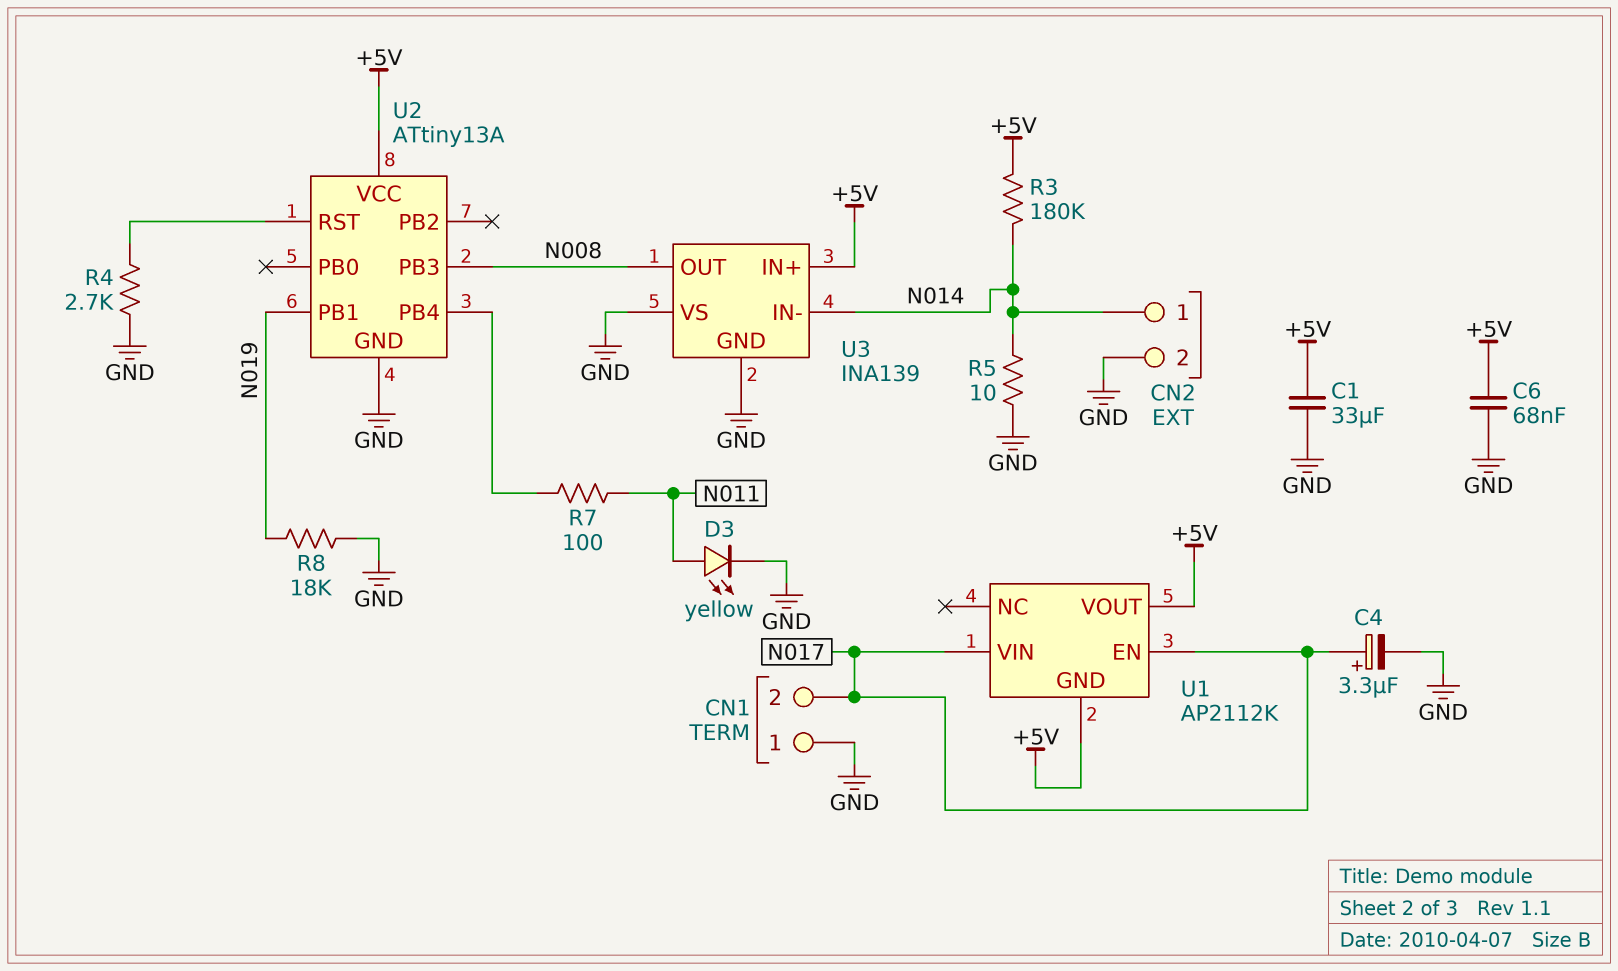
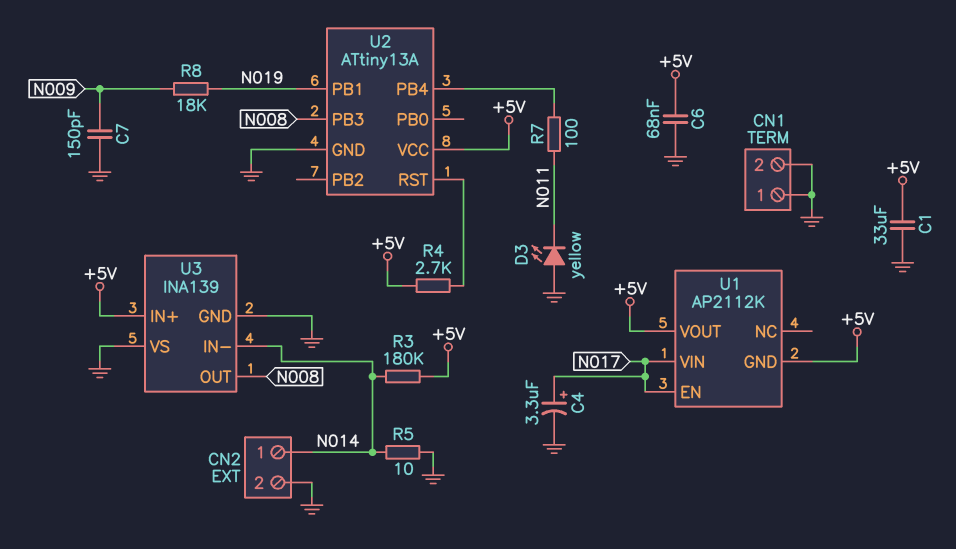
C7: none -> 150pF (GND, N009)
CN1 pin 2: N017 -> GND
D3: LED yellow (A N011, K GND) -> LED yellow (A GND, K N011)
R4: 2.7k (GND, U2/RST) -> 2.7k (+5V, U2/RST)
R8: 18k (GND, N019) -> 18k (N009, N019)

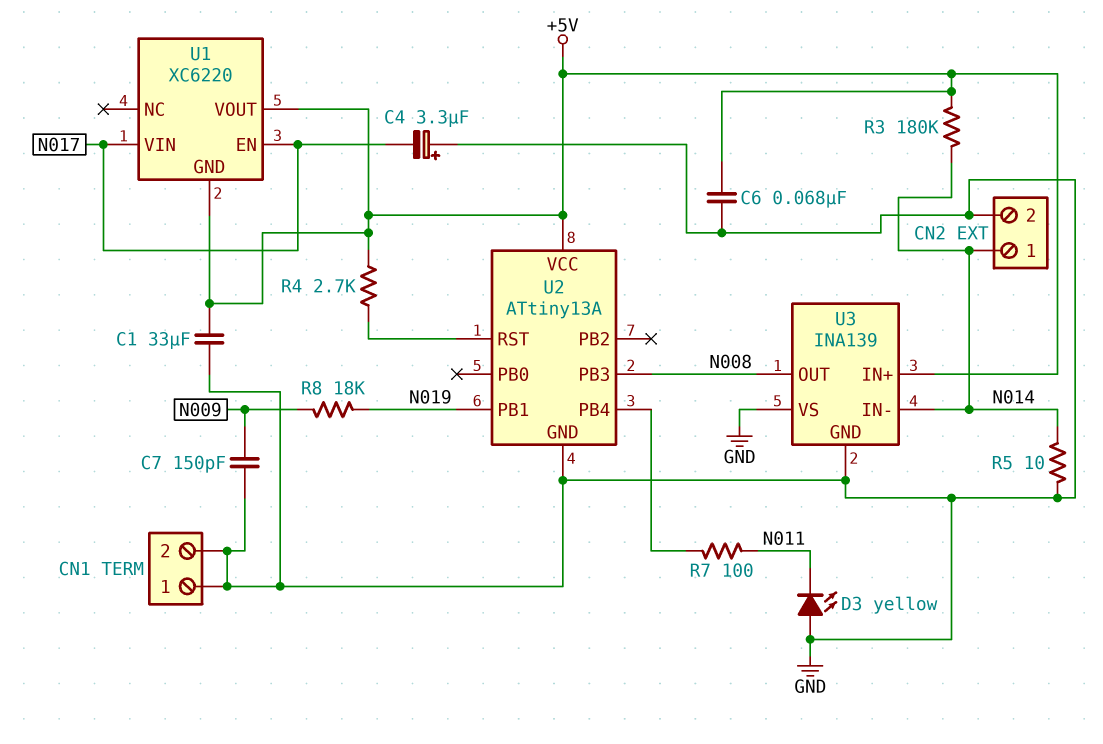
C4: 3.3uF (plus N017, minus GND) -> 3.3uF (plus GND, minus N017)
U1: AP2112K -> XC6220

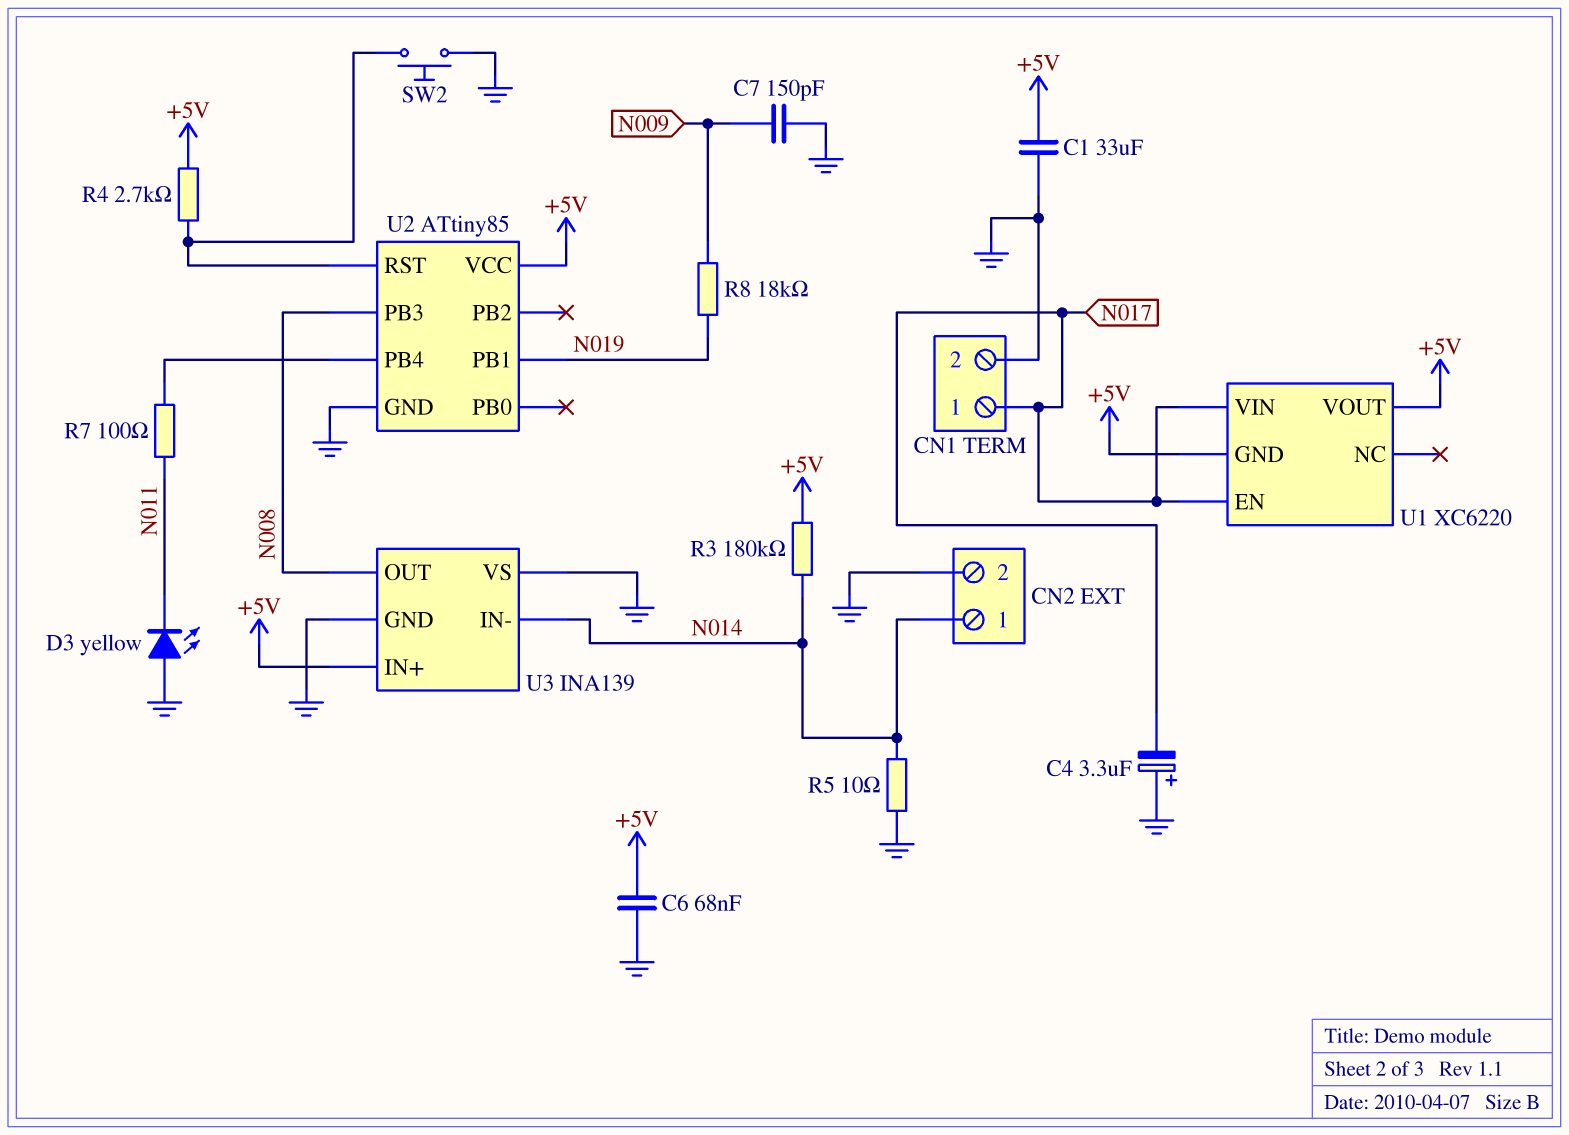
CN1 pin 1: GND -> N017
SW2: none -> button (GND, U2/RST)
U2: ATtiny13A -> ATtiny85

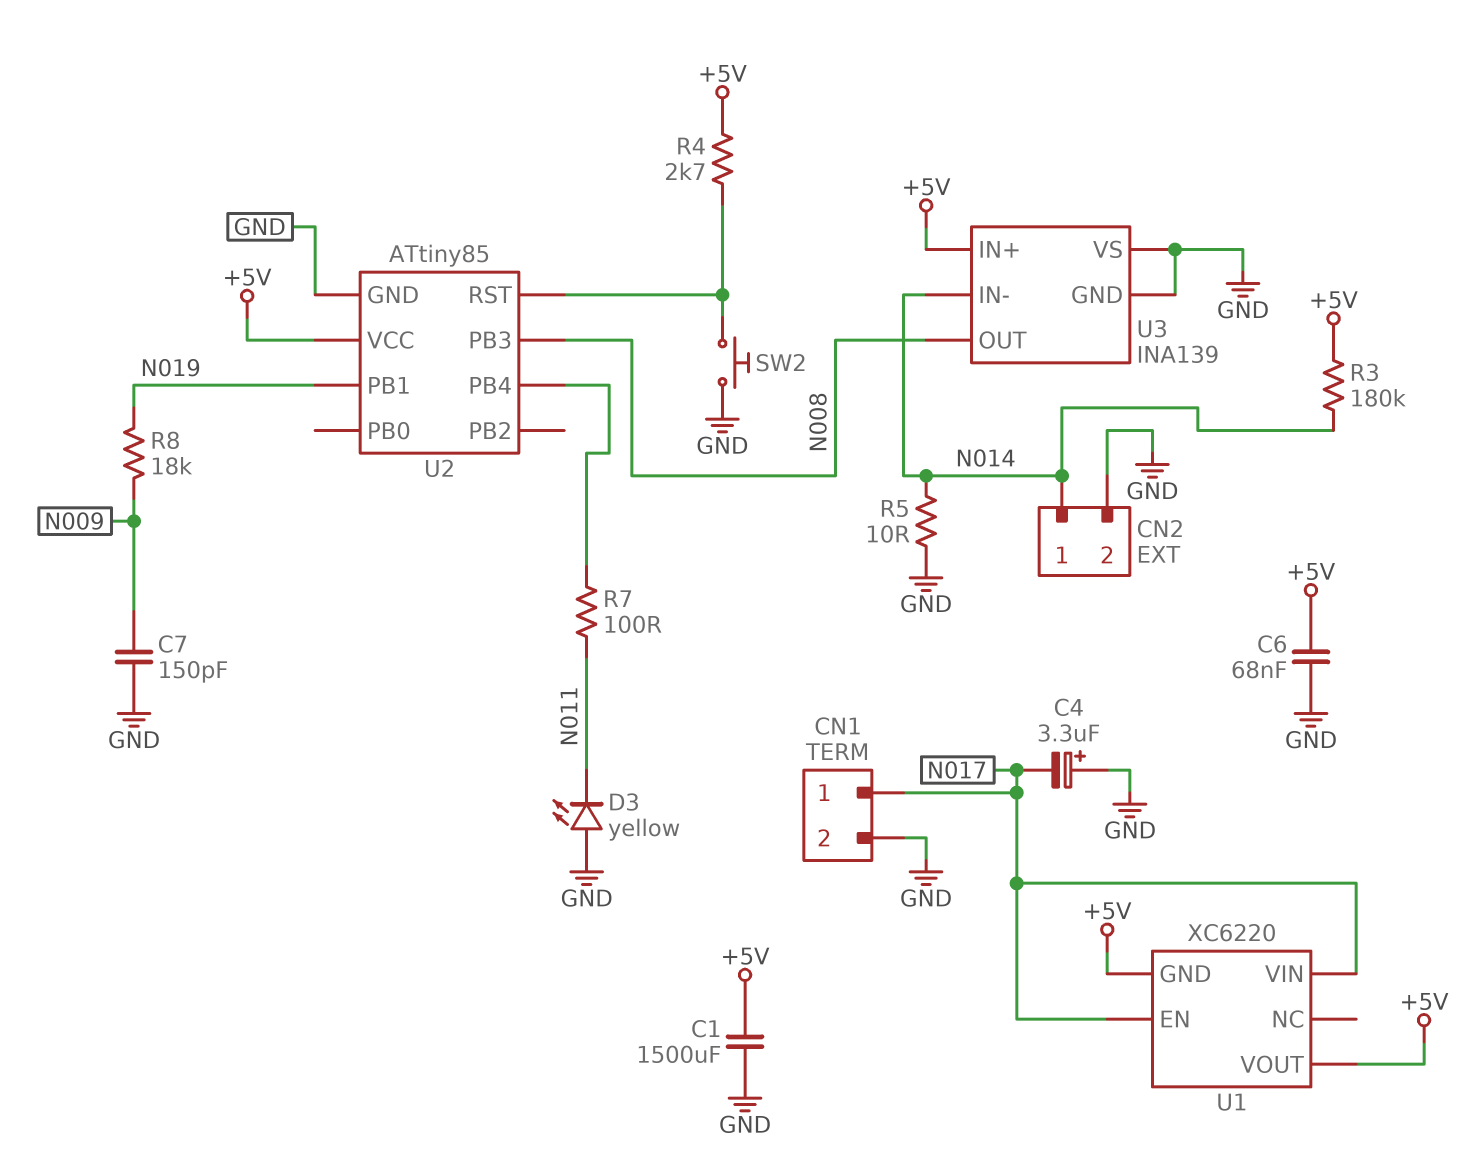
C1: 33uF (+5V, GND) -> 1500uF (+5V, GND)

